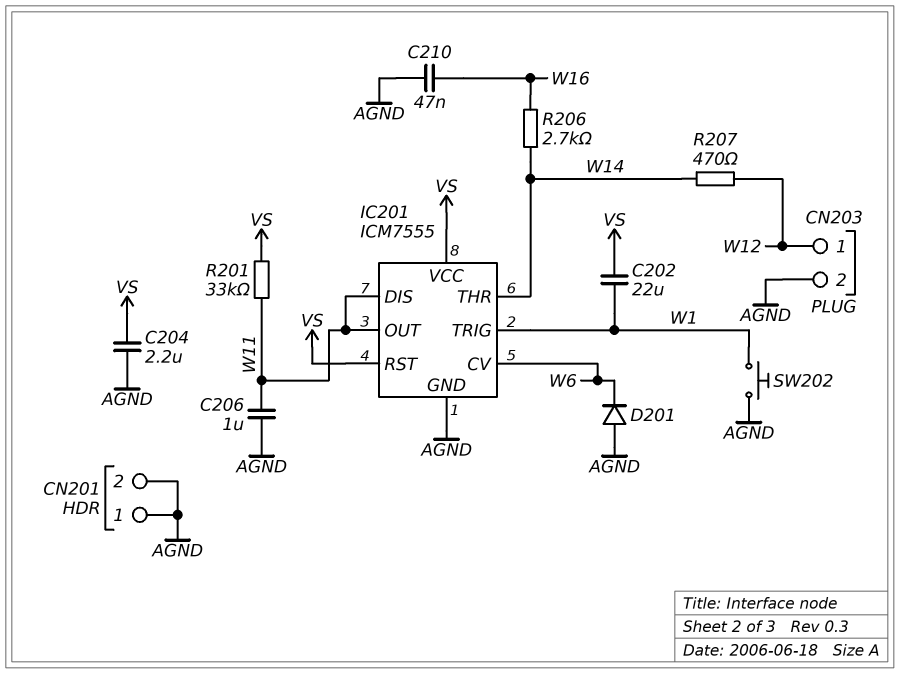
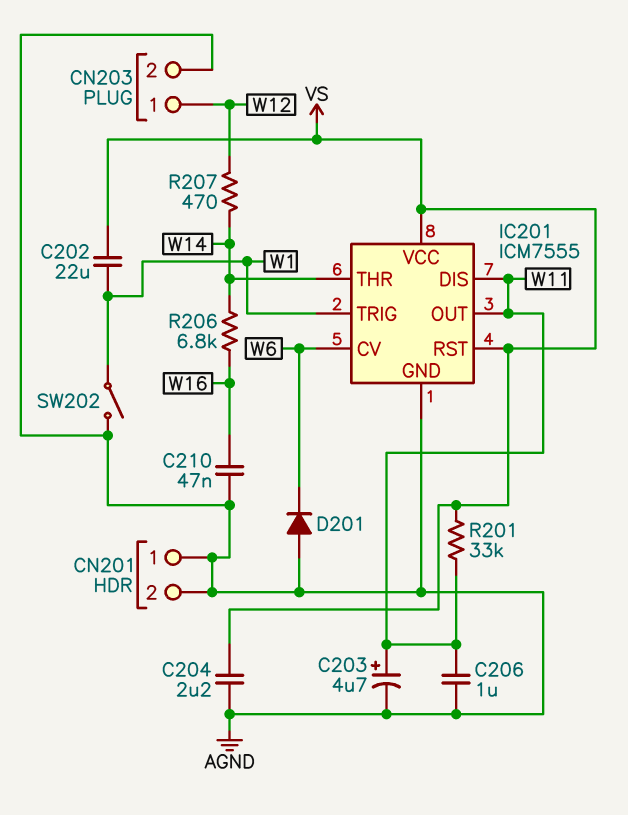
C203: none -> 4.7uF (plus W11, minus AGND)
R206: 2.7k (W14, W16) -> 6.8k (W14, W16)
SW202: button (AGND, W1) -> switch (AGND, W1)

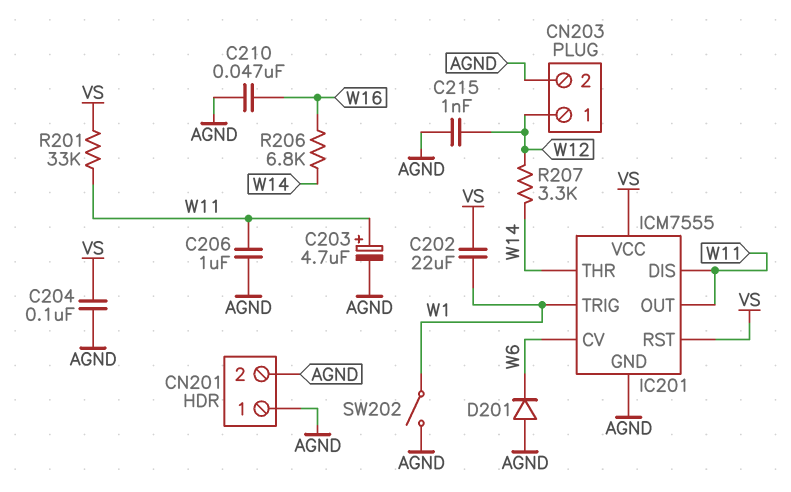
C204: 2.2uF (AGND, VS) -> 100nF (AGND, VS)
C215: none -> 1nF (AGND, W12)
R207: 470 (W12, W14) -> 3.3k (W12, W14)

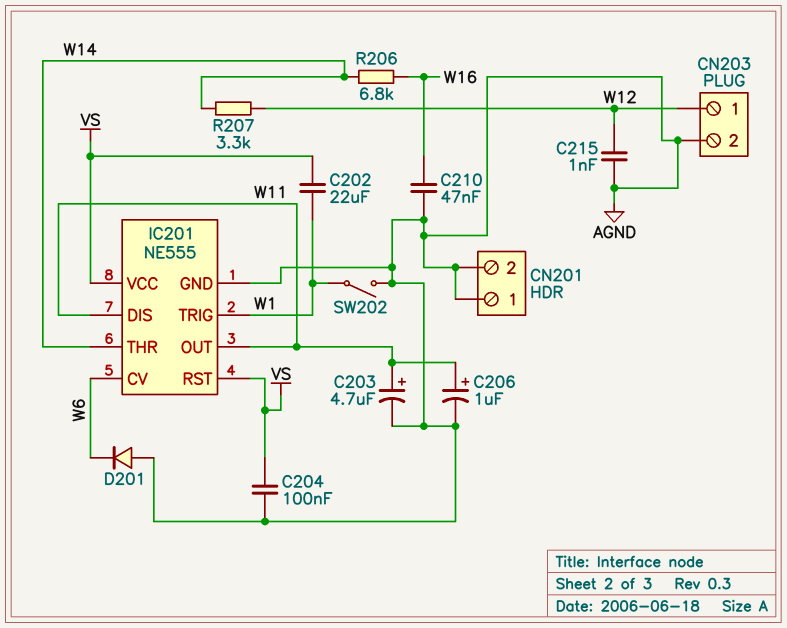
C206: 1uF (AGND, W11) -> 1uF (plus W11, minus AGND)
IC201: ICM7555 -> NE555
R201: 33k (VS, W11) -> none

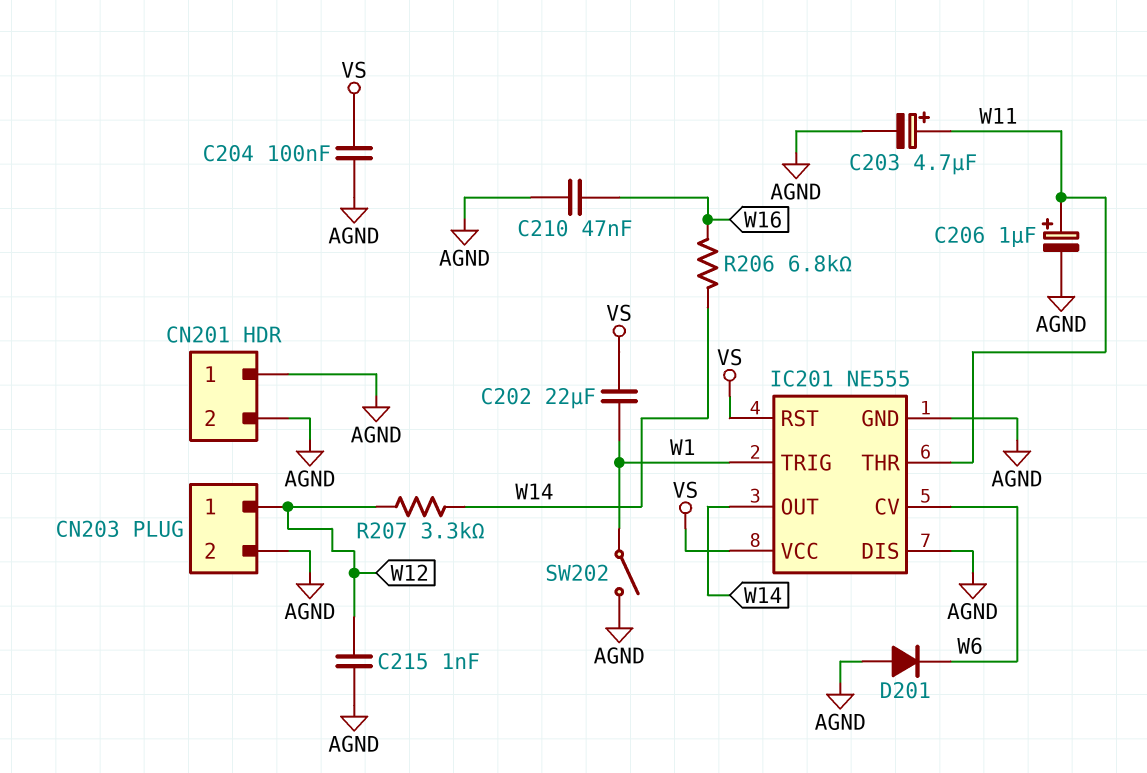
IC201 pin DIS: W11 -> AGND
IC201 pin OUT: W11 -> W14
IC201 pin THR: W14 -> W11

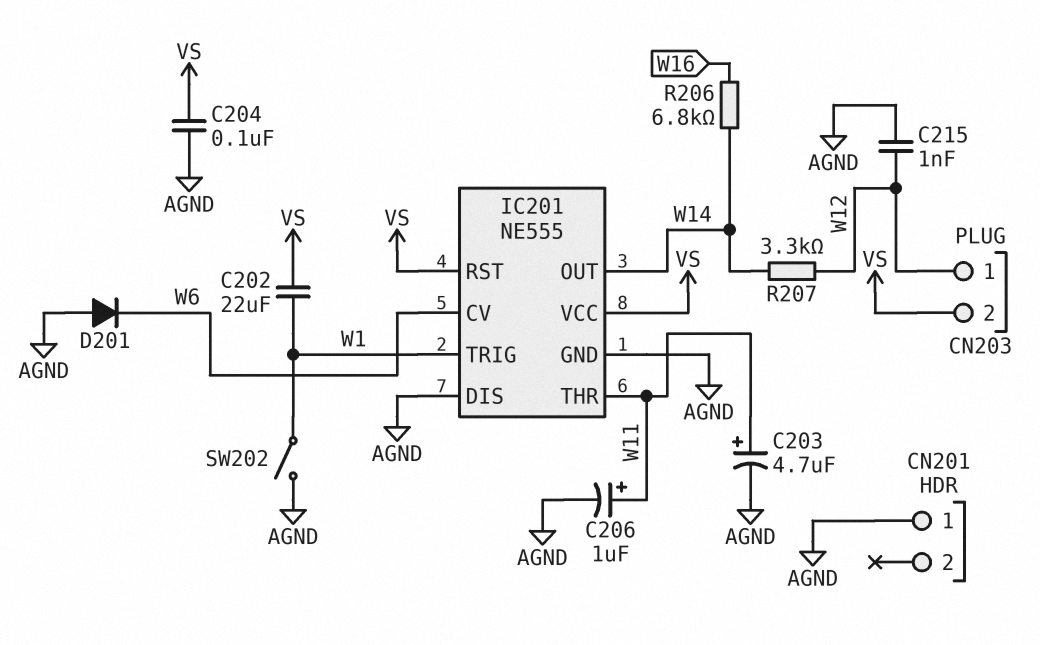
C210: 47nF (AGND, W16) -> none
CN201 pin 2: AGND -> none
CN203 pin 2: AGND -> VS

